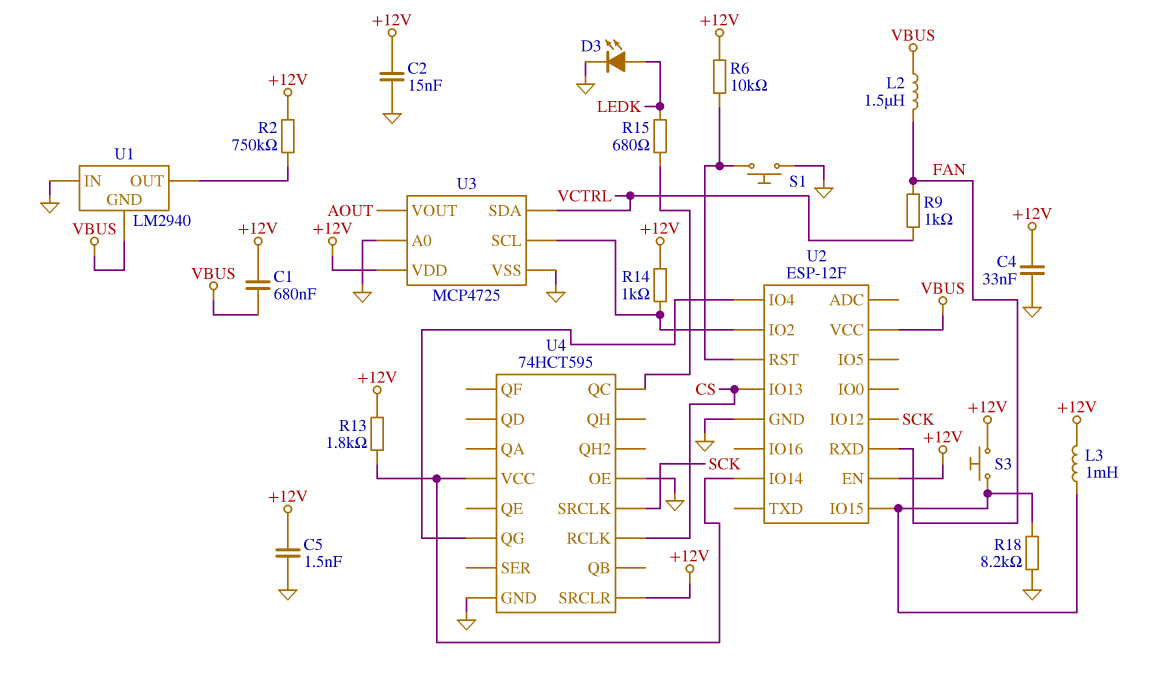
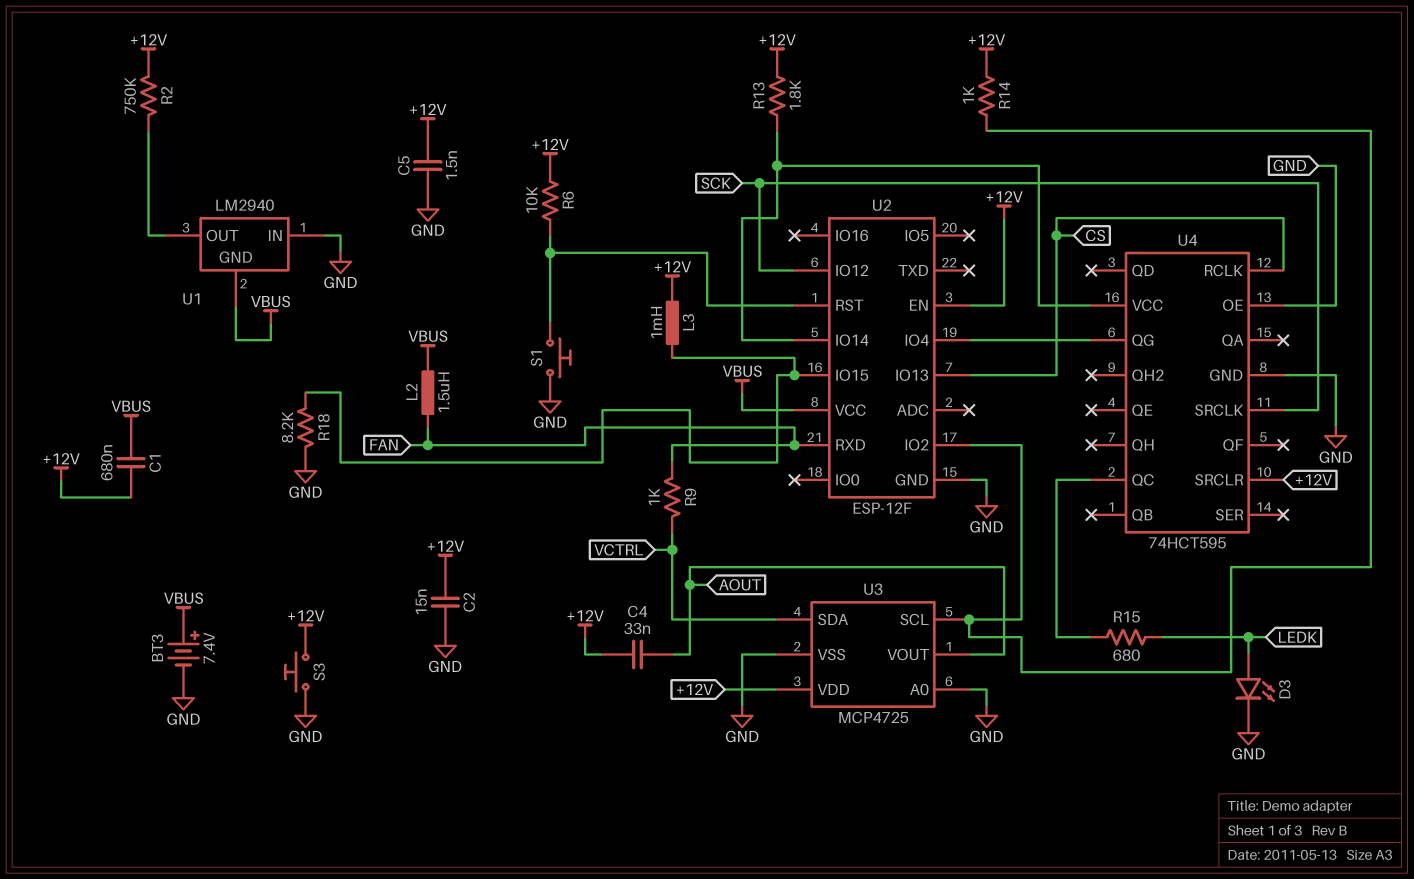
BT3: none -> 7.4V (plus VBUS, minus GND)
C4: 33nF (+12V, GND) -> 33nF (+12V, AOUT)
S3: button (+12V, U2/IO15) -> button (+12V, GND)

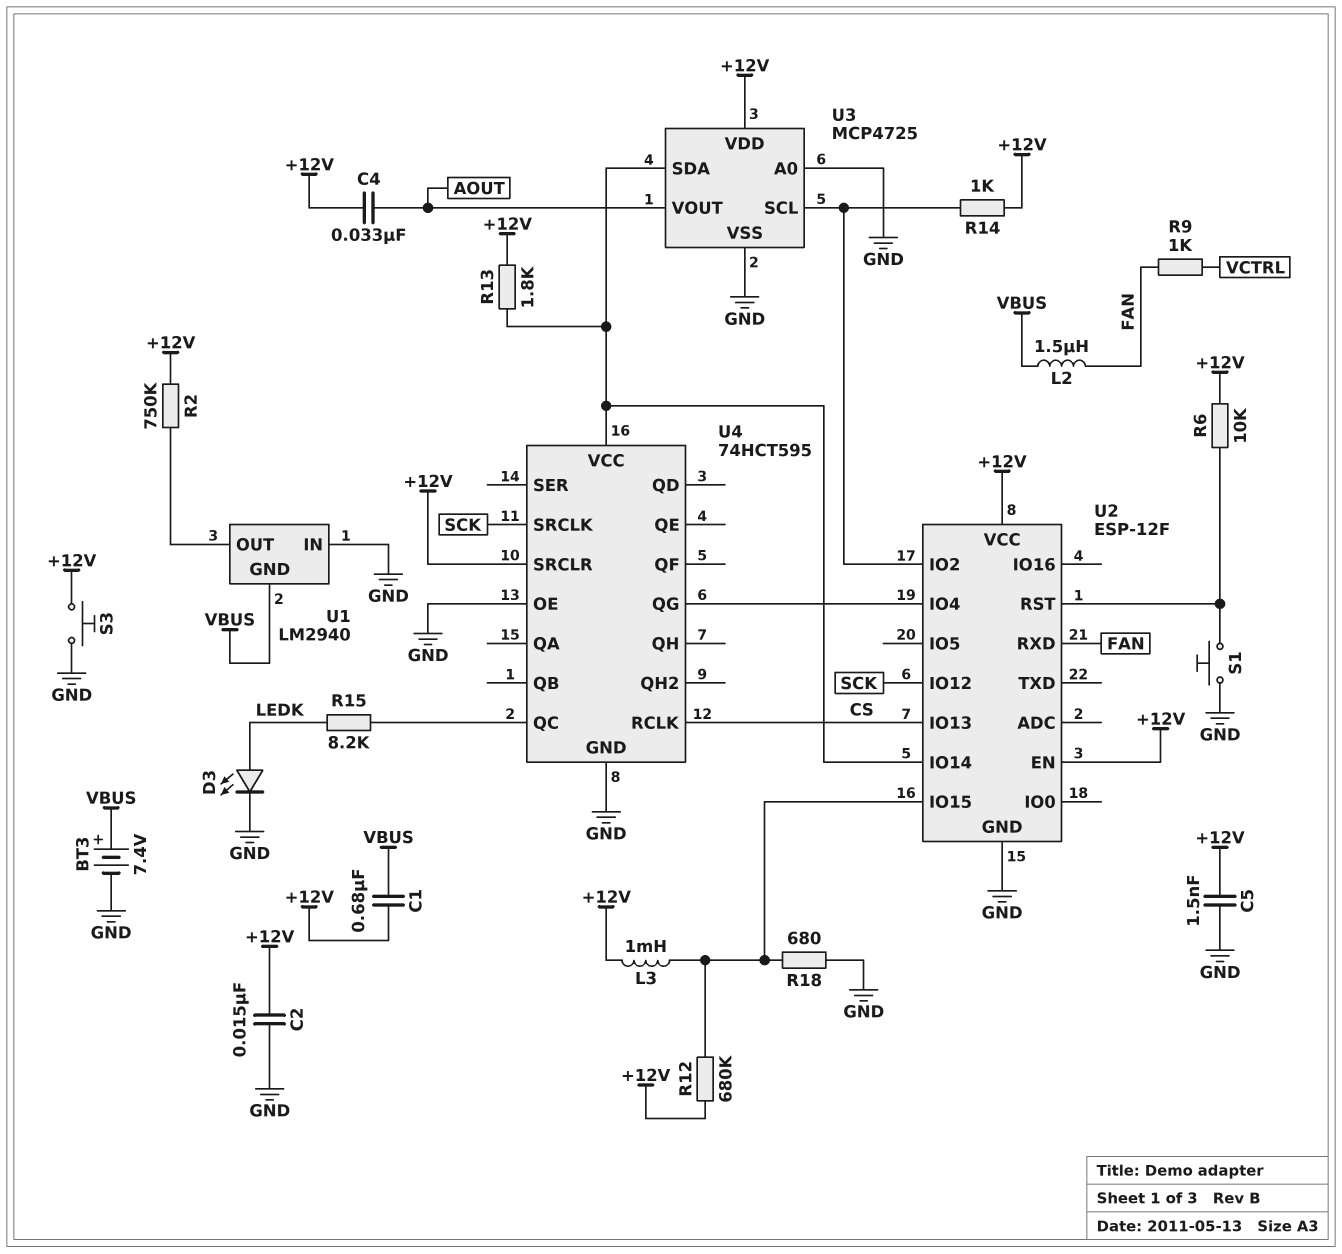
R12: none -> 680k (+12V, U2/IO15)
R15: 680 (LEDK, U4/QC) -> 8.2k (LEDK, U4/QC)
R18: 8.2k (GND, U2/IO15) -> 680 (GND, U2/IO15)
U2 pin VCC: VBUS -> +12V
U3 pin SDA: VCTRL -> U2/IO14

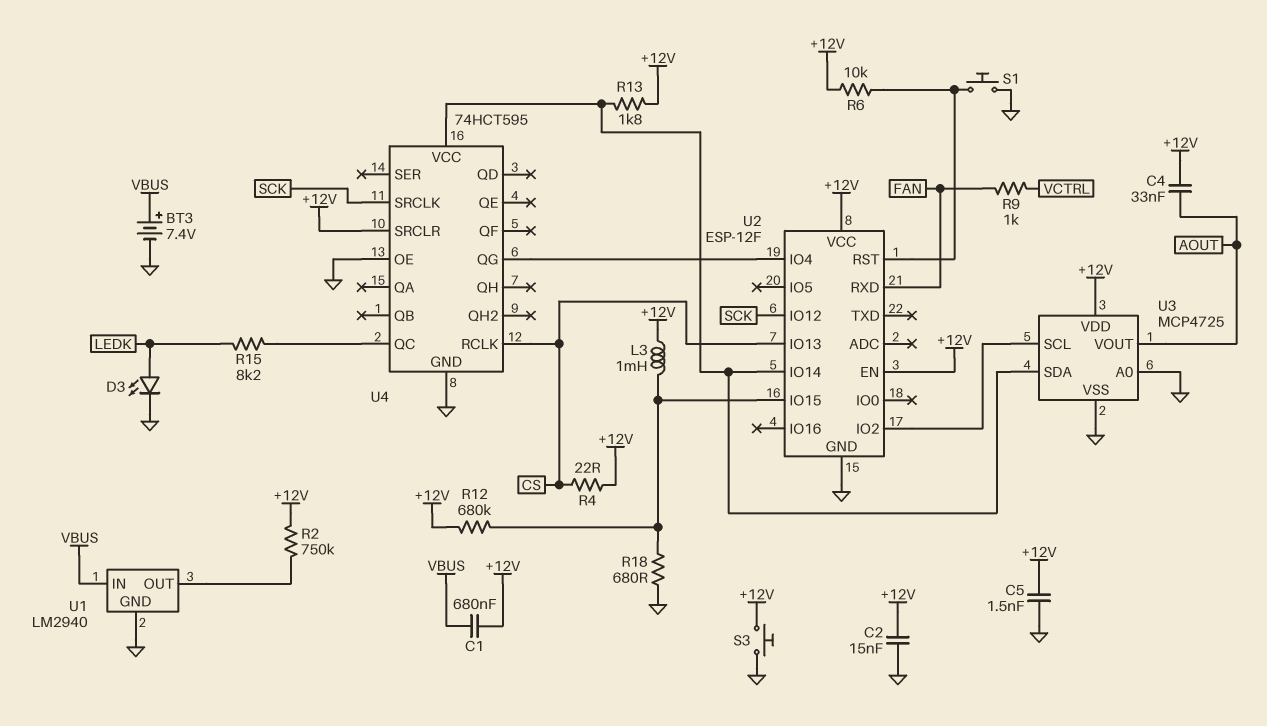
L2: 1.5uH (FAN, VBUS) -> none
R4: none -> 22 (+12V, CS)
R14: 1k (+12V, U2/IO2) -> none
U1 pin GND: VBUS -> GND
U1 pin IN: GND -> VBUS

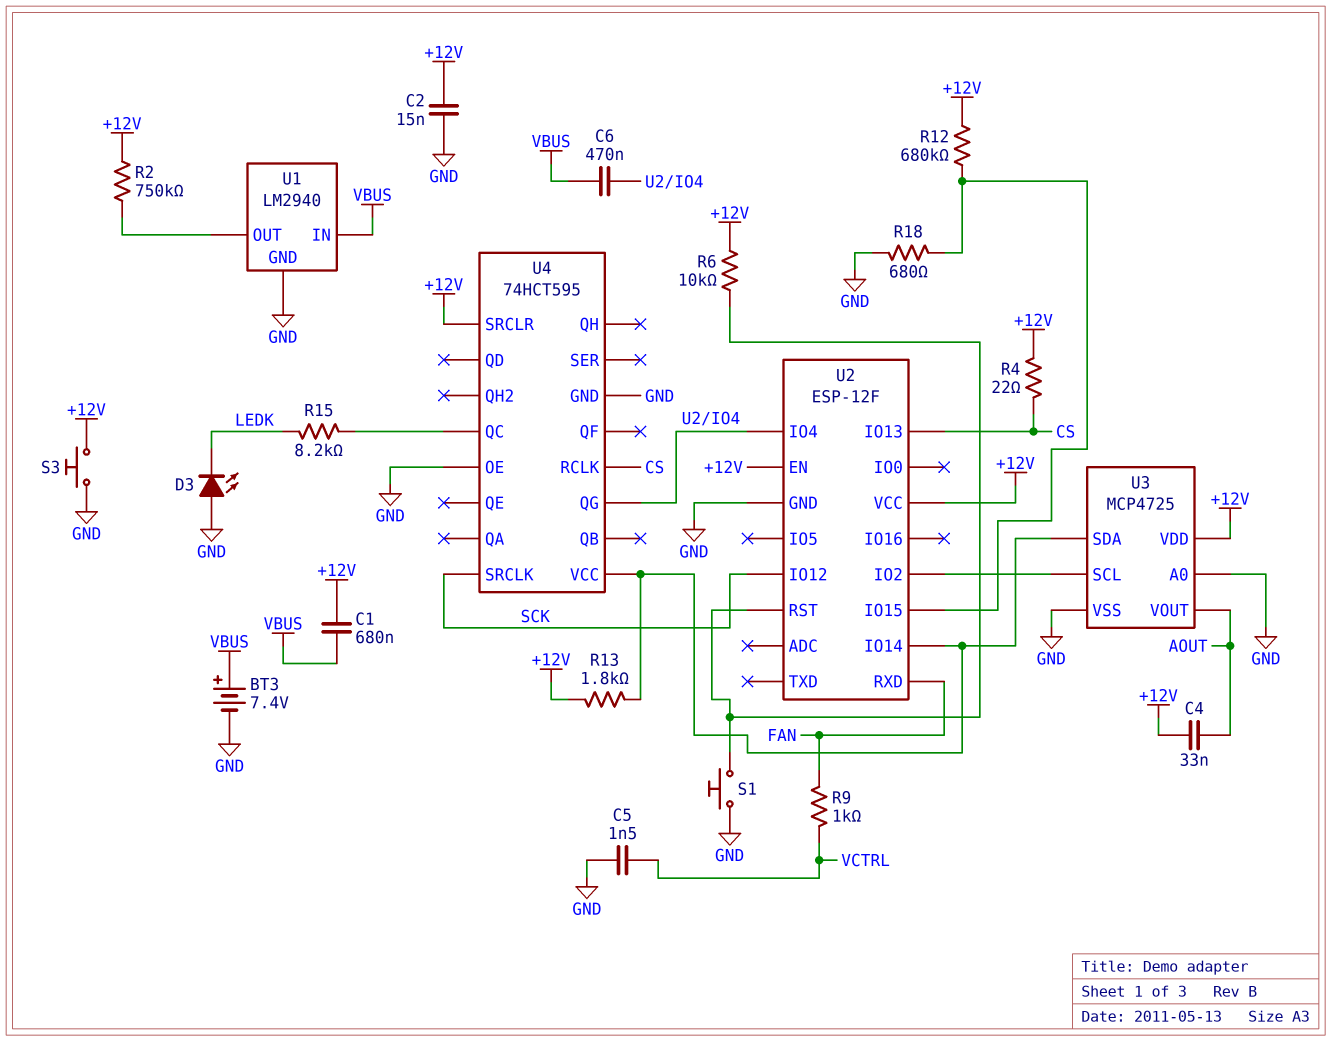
C5: 1.5nF (+12V, GND) -> 1.5nF (GND, VCTRL)
C6: none -> 470nF (U2/IO4, VBUS)
D3: LED (A LEDK, K GND) -> LED (A GND, K LEDK)
L3: 1mH (+12V, U2/IO15) -> none

